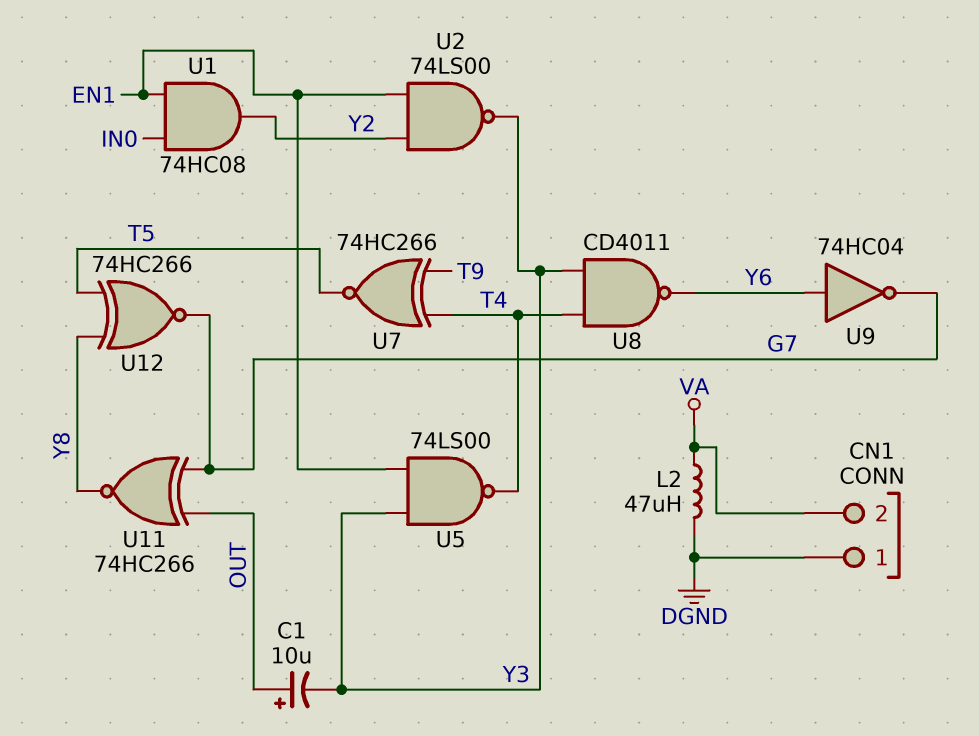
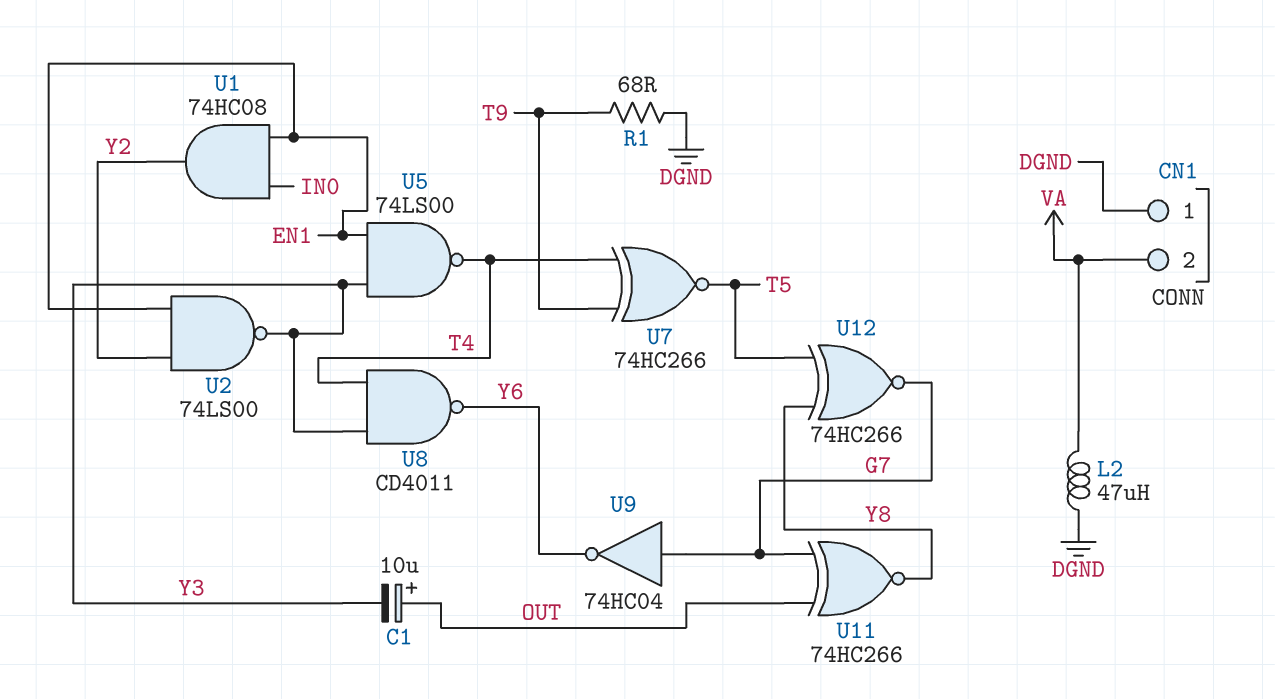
R1: none -> 68 (DGND, T9)
U9: NOT 74HC04 (in Y6, out G7) -> NOT 74HC04 (in G7, out Y6)

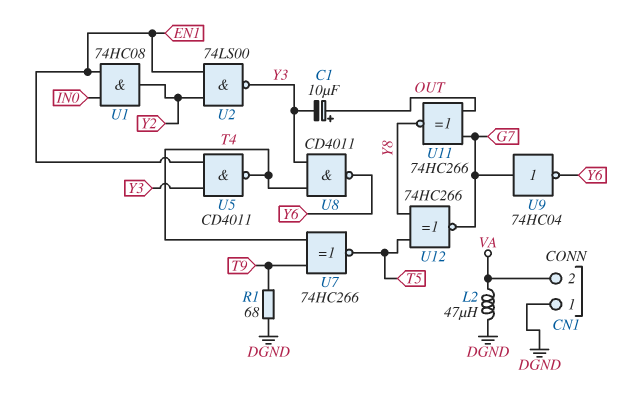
U5: NAND 74LS00 (in EN1, in Y3, out T4) -> NAND CD4011 (in EN1, in Y3, out T4)

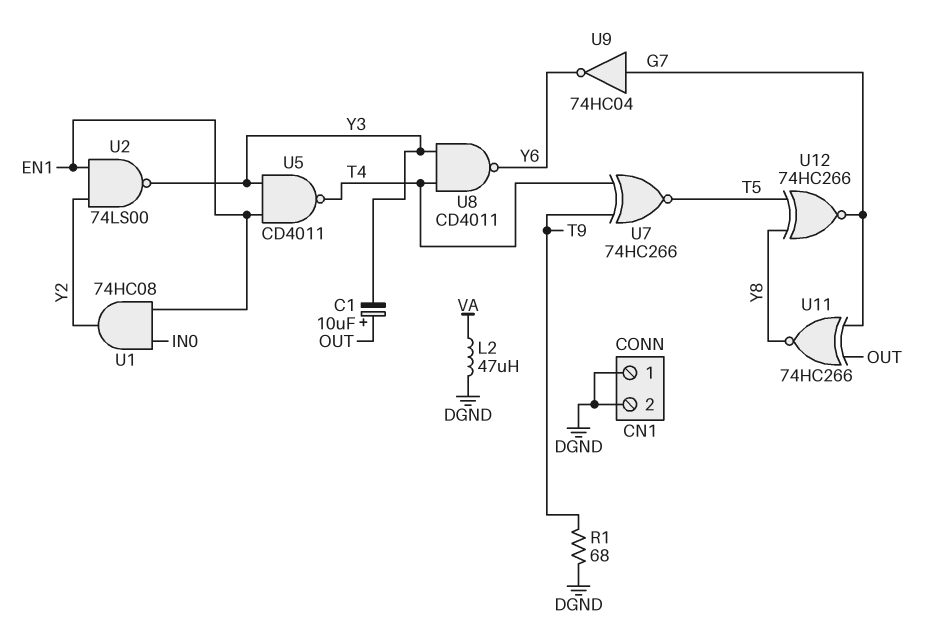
CN1 pin 2: VA -> DGND

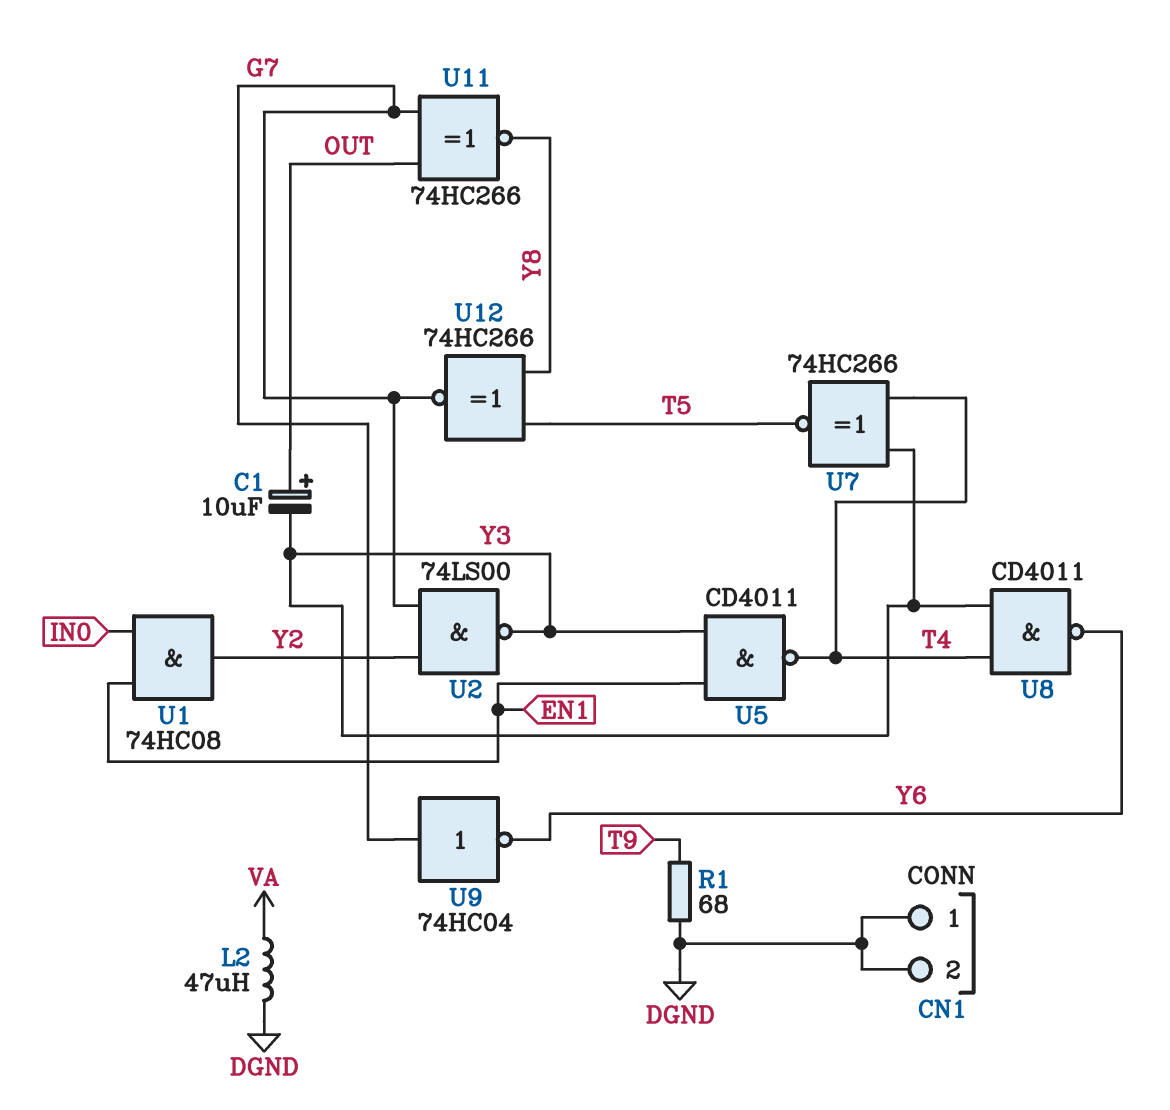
U2: NAND 74LS00 (in EN1, in Y2, out Y3) -> NAND 74LS00 (in G7, in Y2, out Y3)
U7: XNOR 74HC266 (in T4, in T9, out T5) -> XNOR 74HC266 (in T4, in Y3, out T5)

